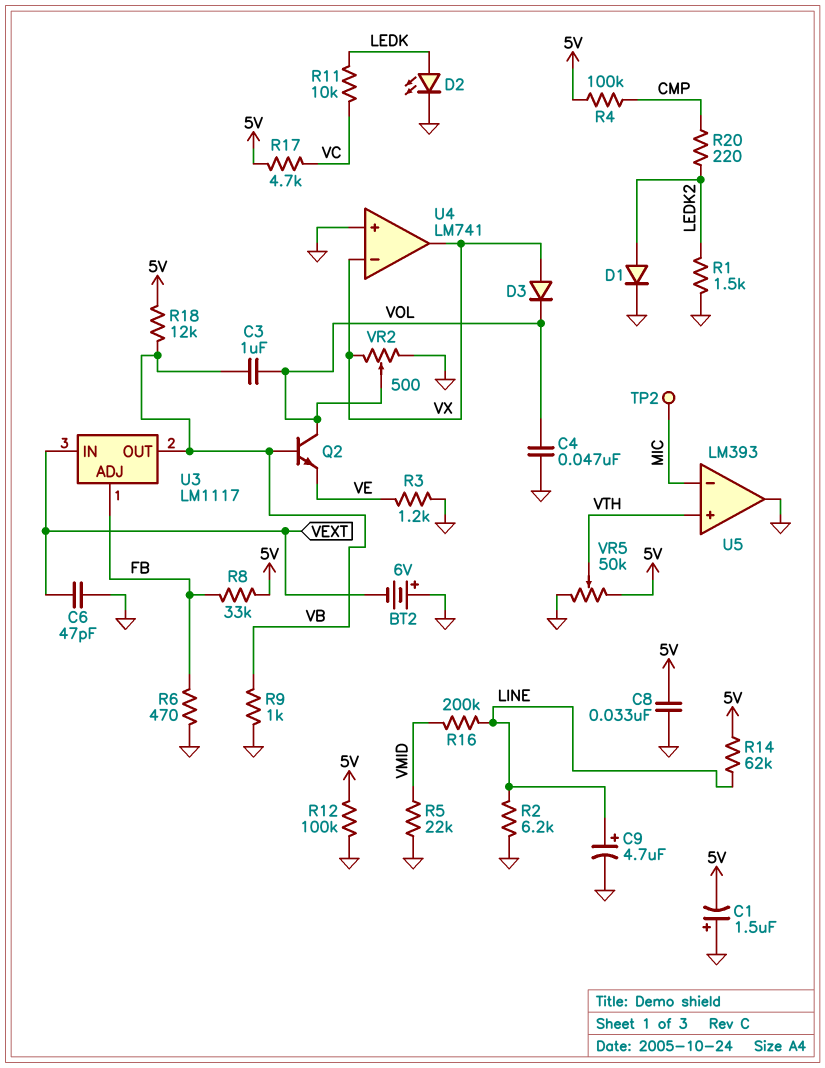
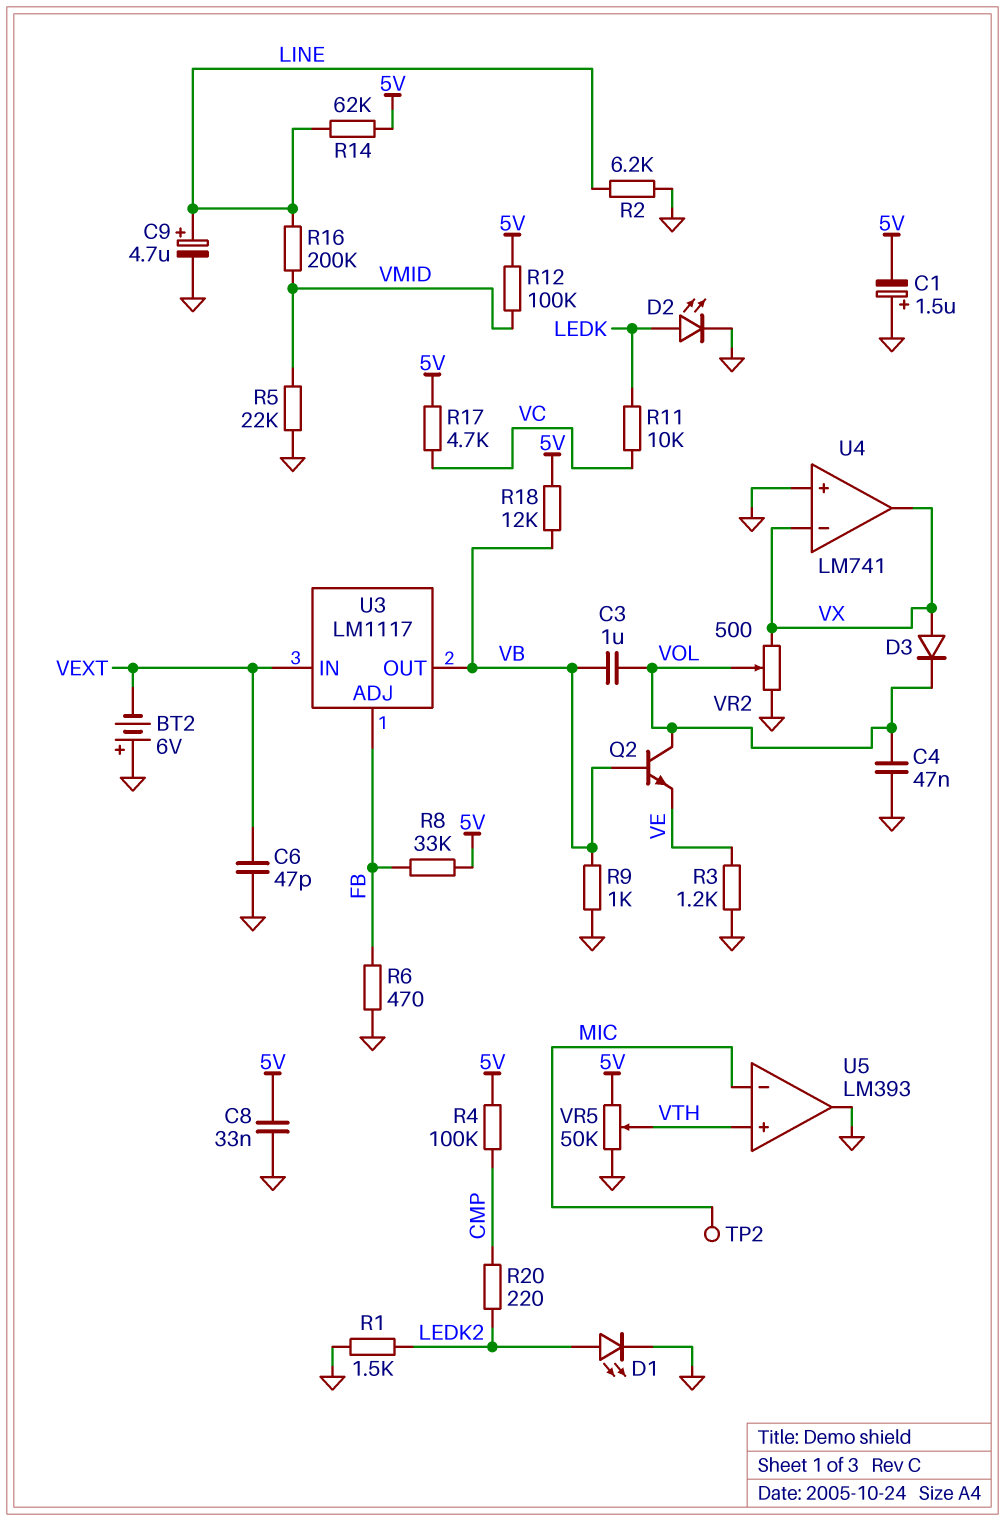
D1: diode (A LEDK2, K GND) -> LED (A LEDK2, K GND)
R12: 100k (5V, GND) -> 100k (5V, VMID)

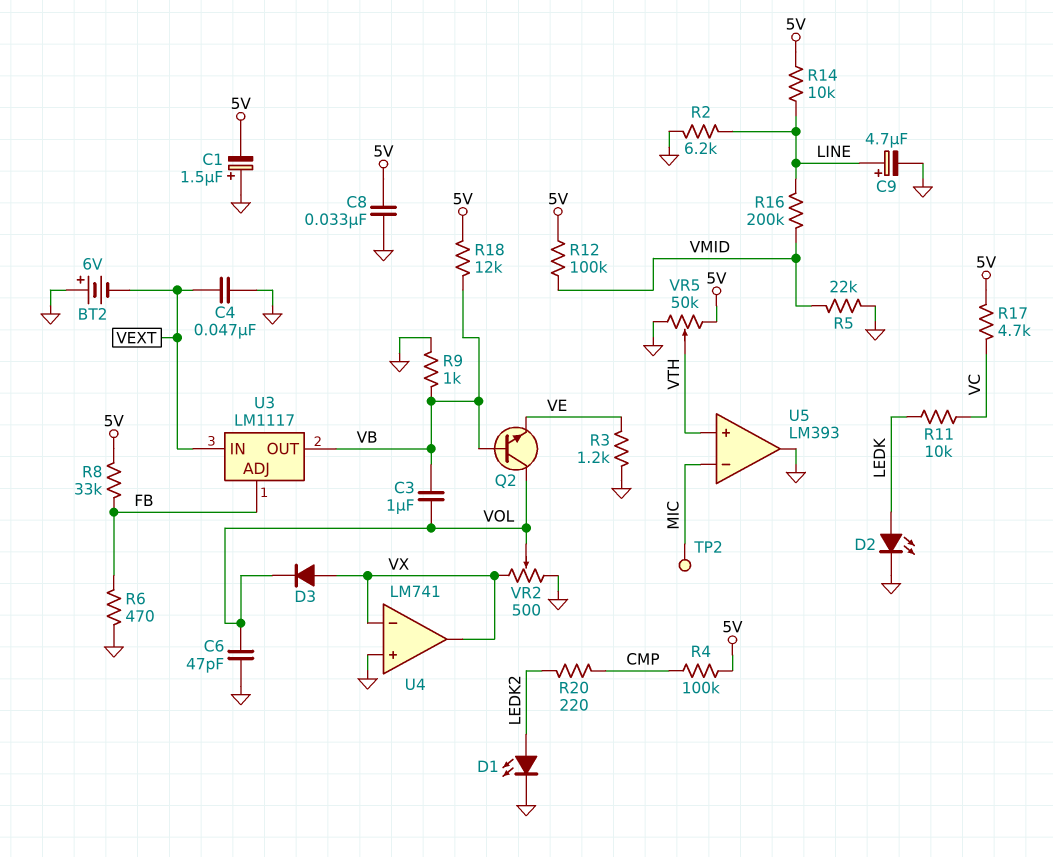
C4: 47nF (GND, VOL) -> 47nF (GND, VEXT)
C6: 47pF (GND, VEXT) -> 47pF (GND, VOL)
R1: 1.5k (GND, LEDK2) -> none
R14: 62k (5V, LINE) -> 10k (5V, LINE)

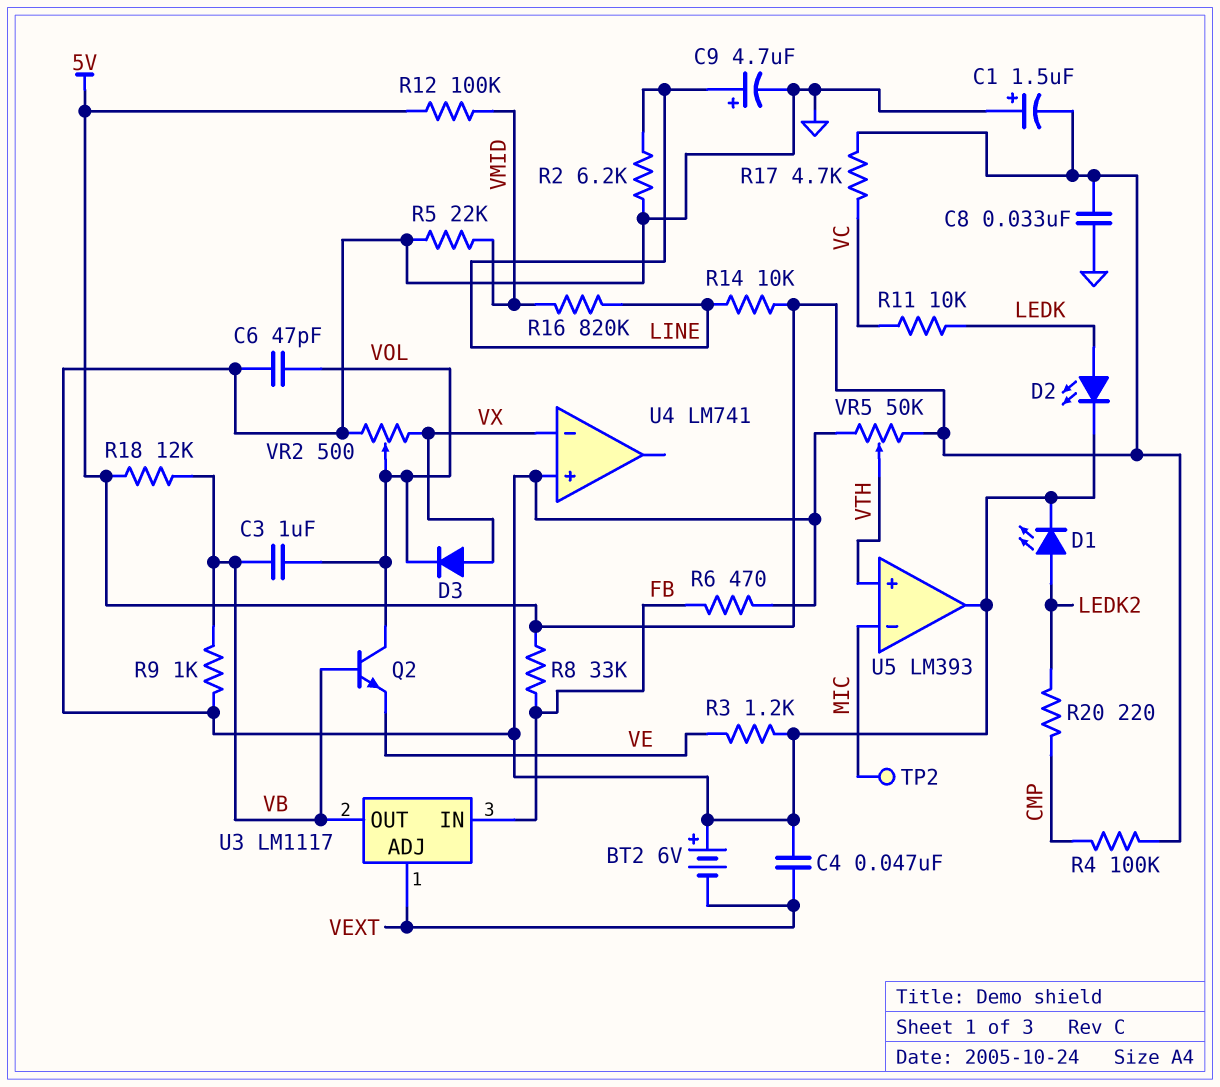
R16: 200k (LINE, VMID) -> 820k (LINE, VMID)
U3 pin ADJ: FB -> VEXT
U3 pin IN: VEXT -> FB
U4 pin out: VX -> none

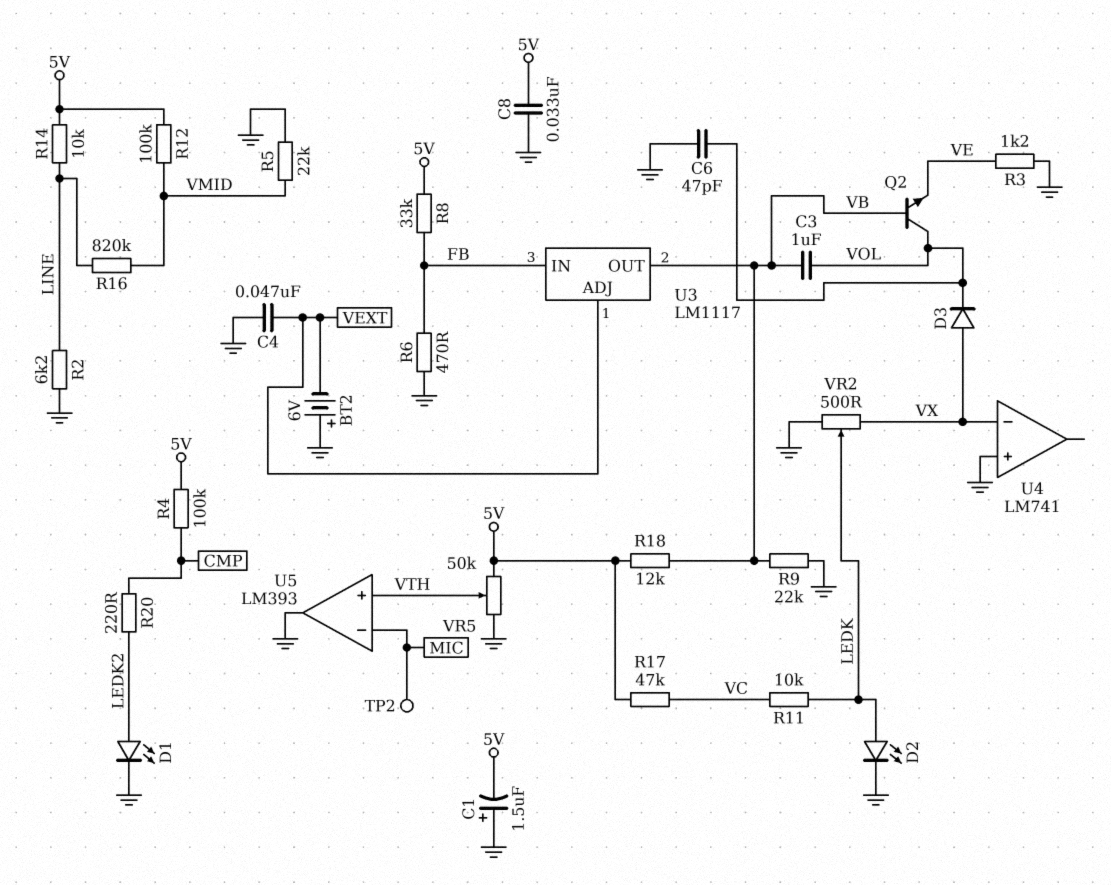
C9: 4.7uF (plus LINE, minus GND) -> none
R9: 1k (GND, VB) -> 22k (GND, VB)
R17: 4.7k (5V, VC) -> 47k (5V, VC)
VR2: 500 (GND, VX, wiper VOL) -> 500 (GND, VX, wiper LEDK)

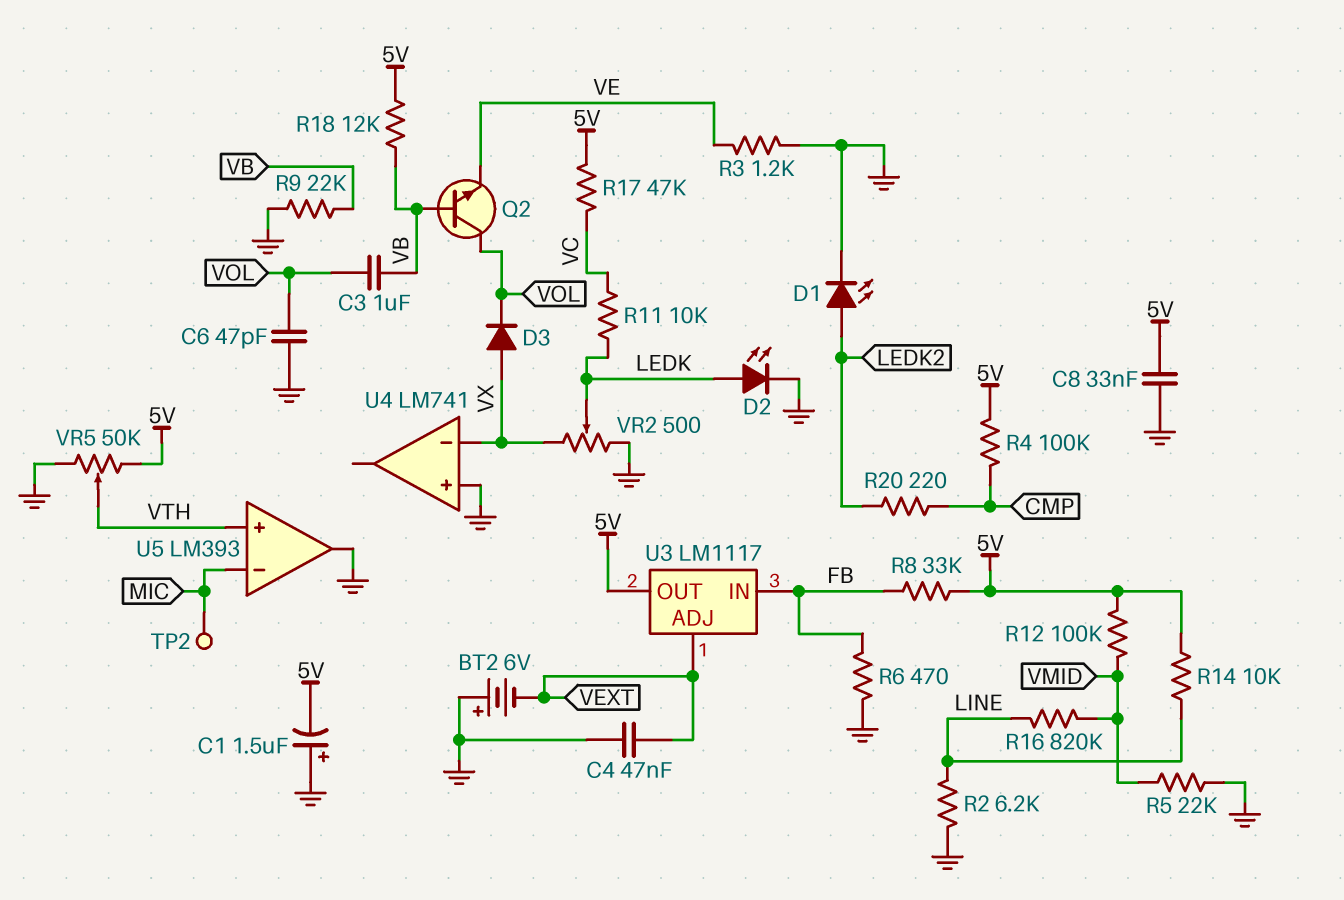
U3 pin OUT: VB -> 5V

